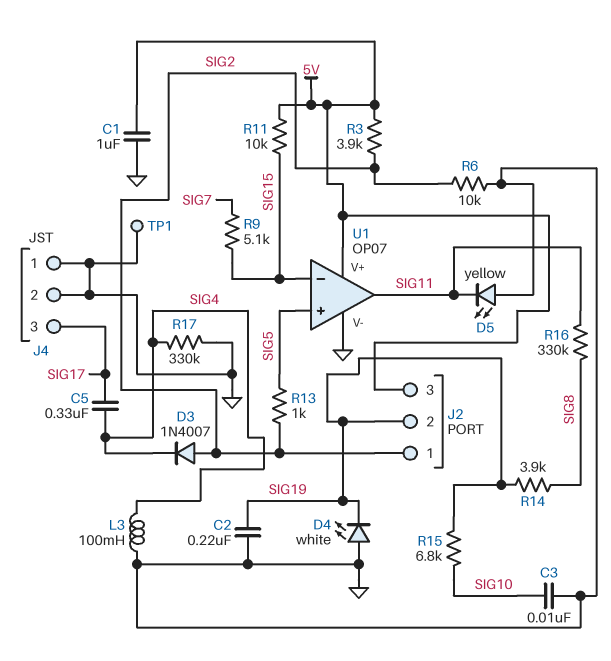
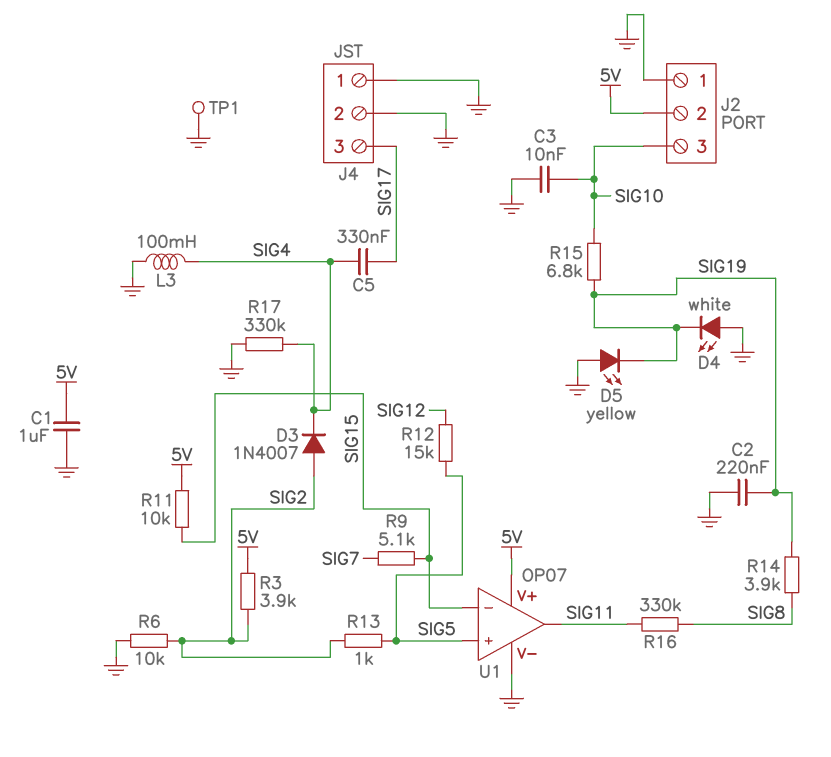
D5: LED yellow (A GND, K SIG11) -> LED yellow (A GND, K SIG19)
J2 pin 1: SIG2 -> GND
J2 pin 2: SIG19 -> 5V
J2 pin 3: 5V -> SIG10
R12: none -> 15k (SIG5, SIG12)

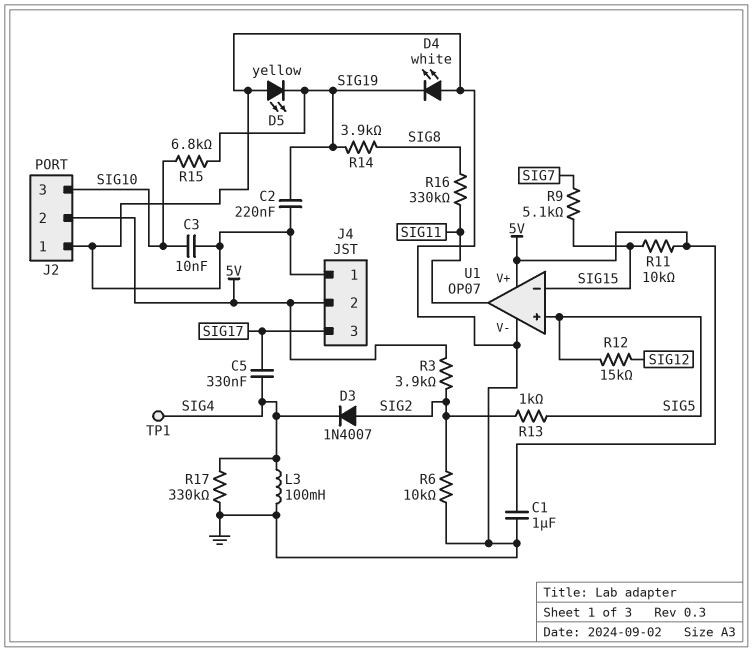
J4 pin 2: GND -> 5V
TP1: test point (GND) -> test point (SIG4)

